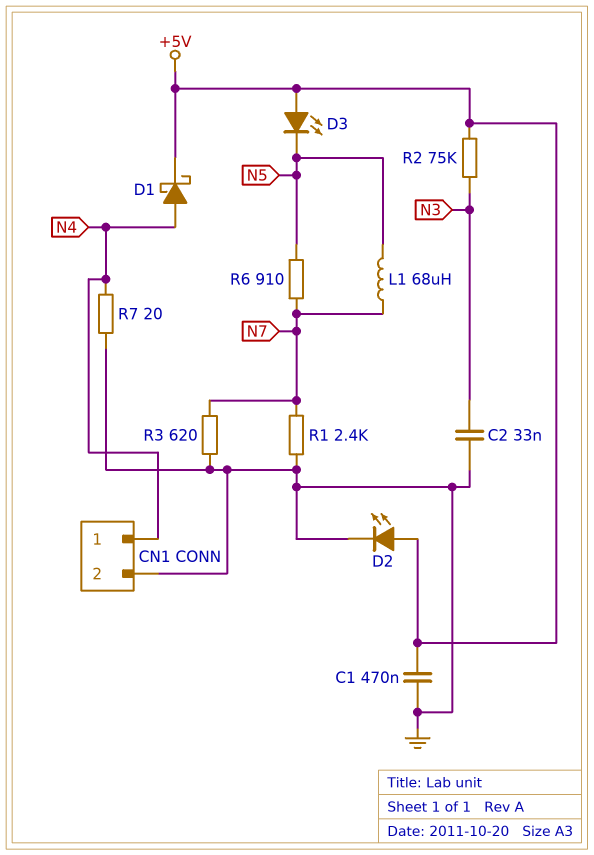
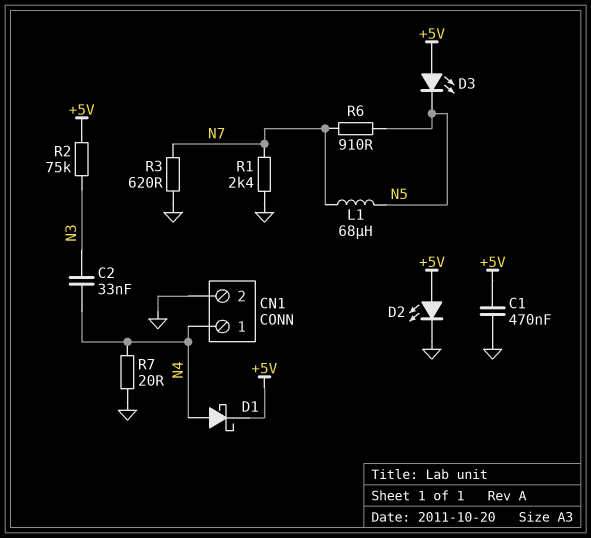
C2: 33nF (GND, N3) -> 33nF (N3, N4)

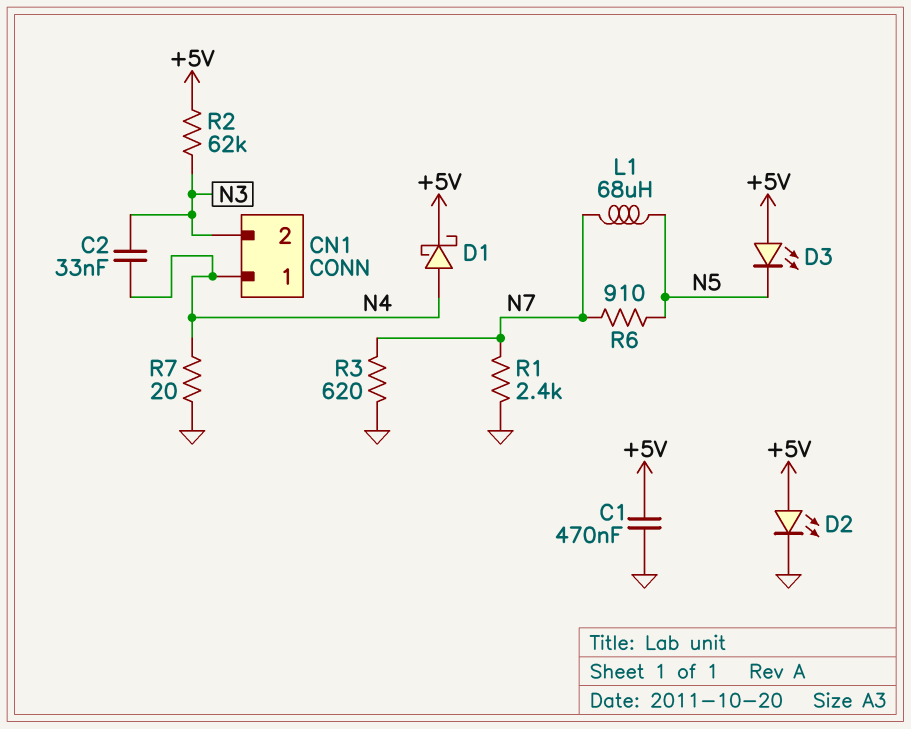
CN1 pin 2: GND -> N3
R2: 75k (+5V, N3) -> 62k (+5V, N3)

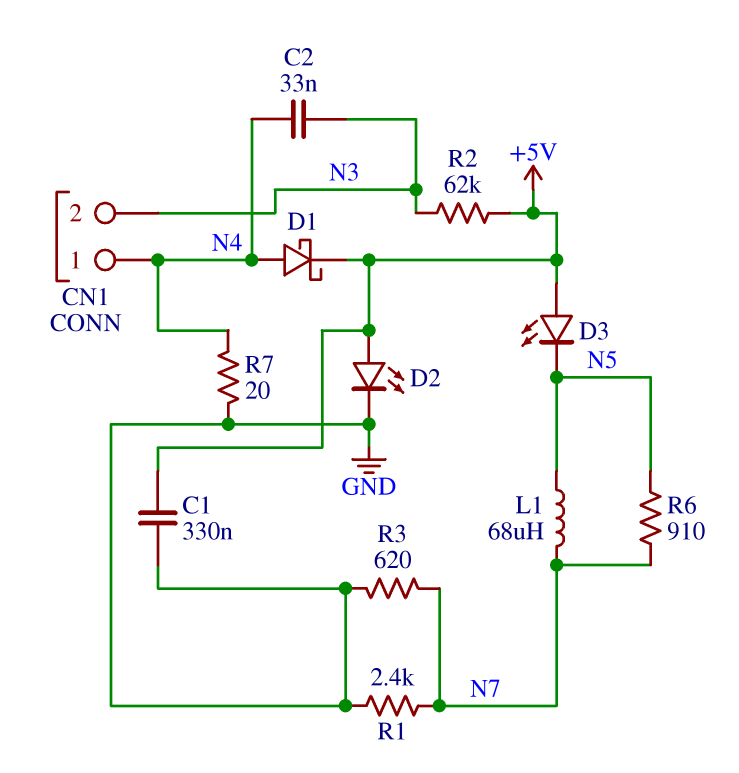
C1: 470nF (+5V, GND) -> 330nF (+5V, GND)

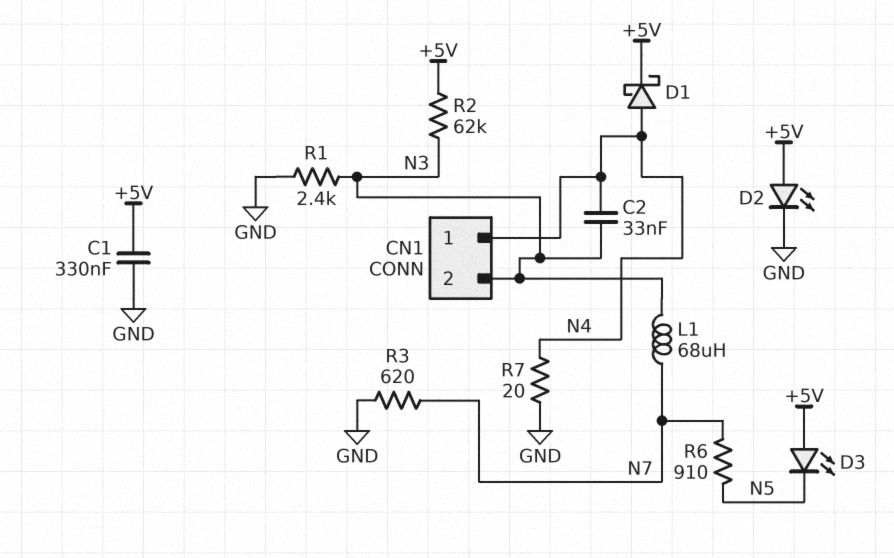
L1: 68uH (N5, N7) -> 68uH (N3, N7)
R1: 2.4k (GND, N7) -> 2.4k (GND, N3)

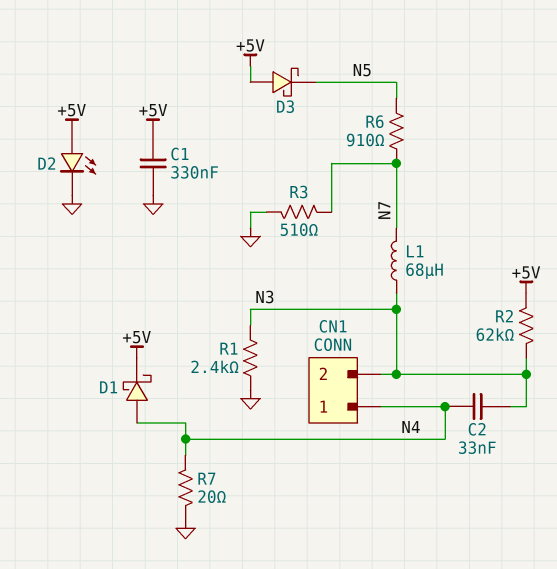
D3: LED (A +5V, K N5) -> schottky (A +5V, K N5)
R3: 620 (GND, N7) -> 510 (GND, N7)

